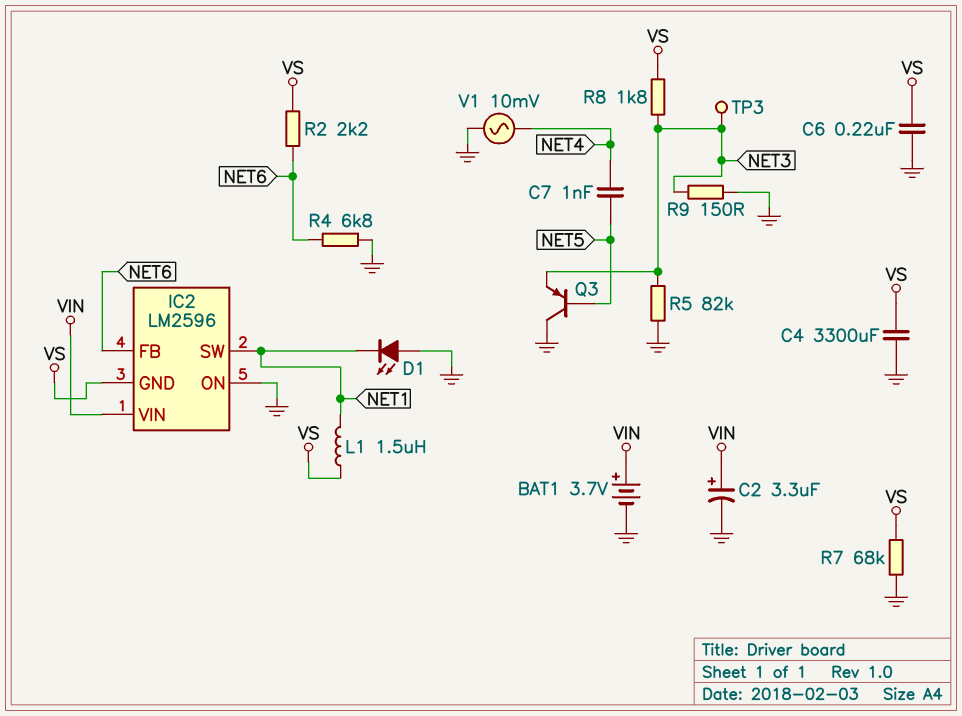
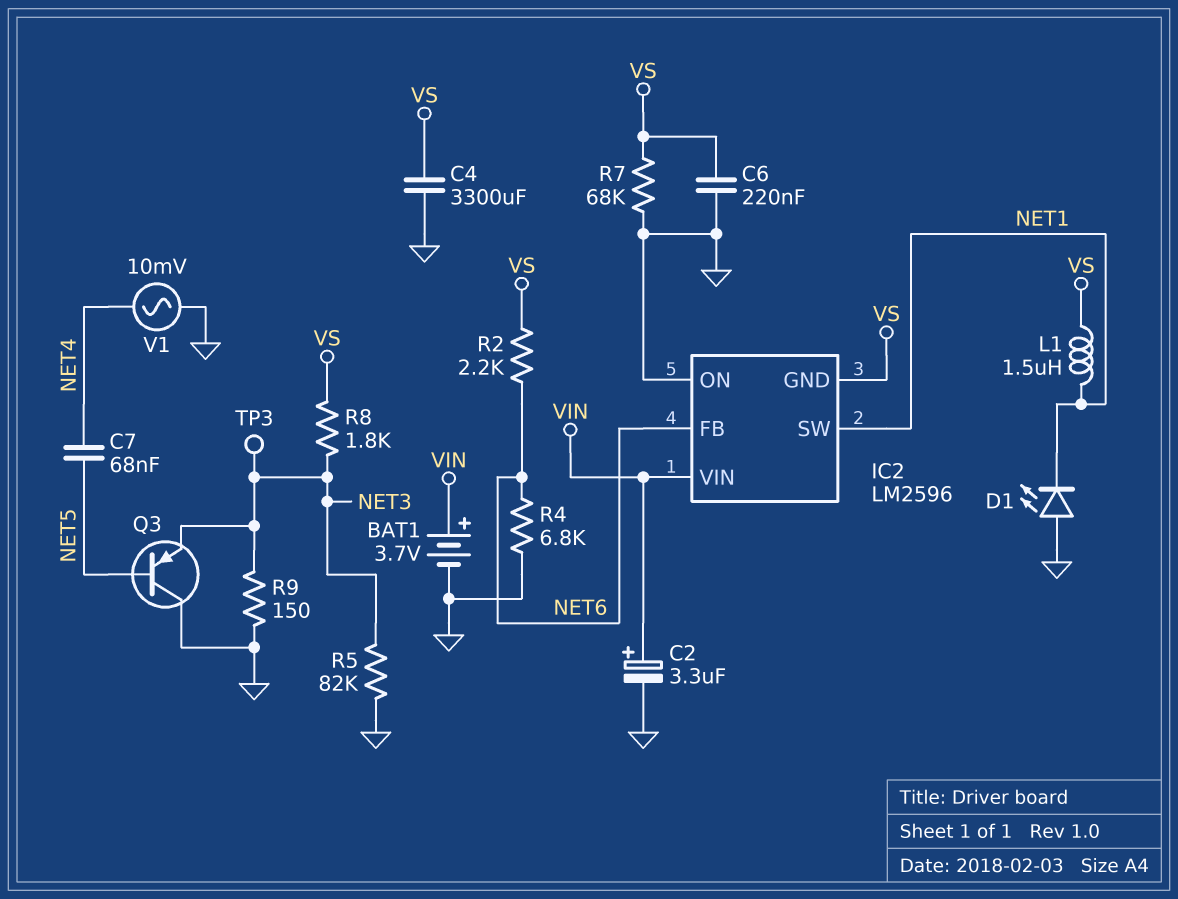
C7: 1nF (NET4, NET5) -> 68nF (NET4, NET5)

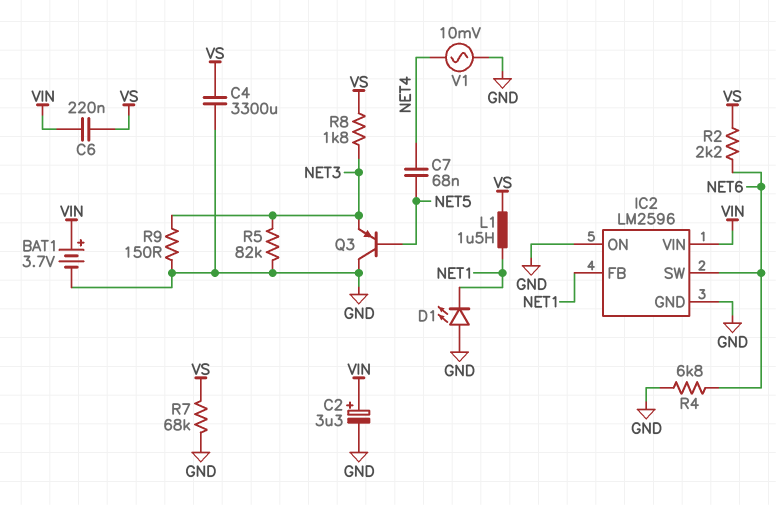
C6: 220nF (GND, VS) -> 220nF (VIN, VS)
IC2 pin FB: NET6 -> NET1
IC2 pin GND: VS -> GND
IC2 pin SW: NET1 -> NET6
TP3: test point (NET3) -> none

